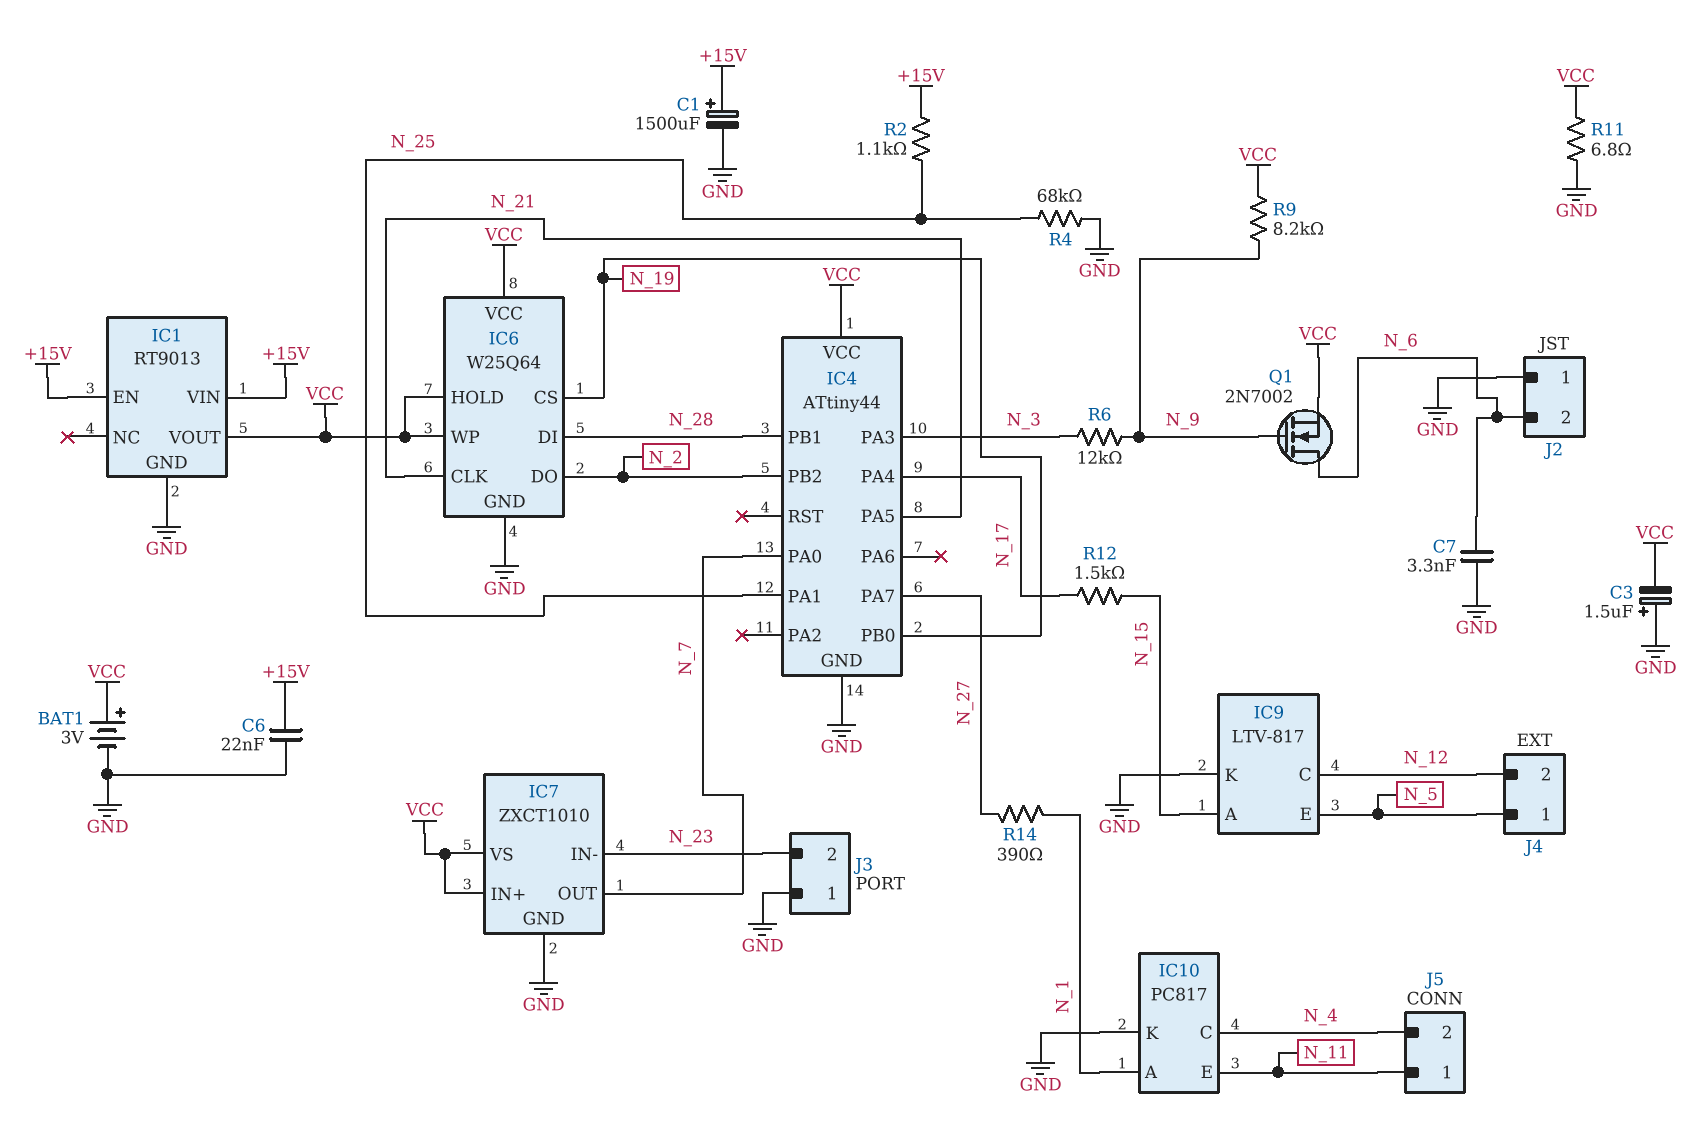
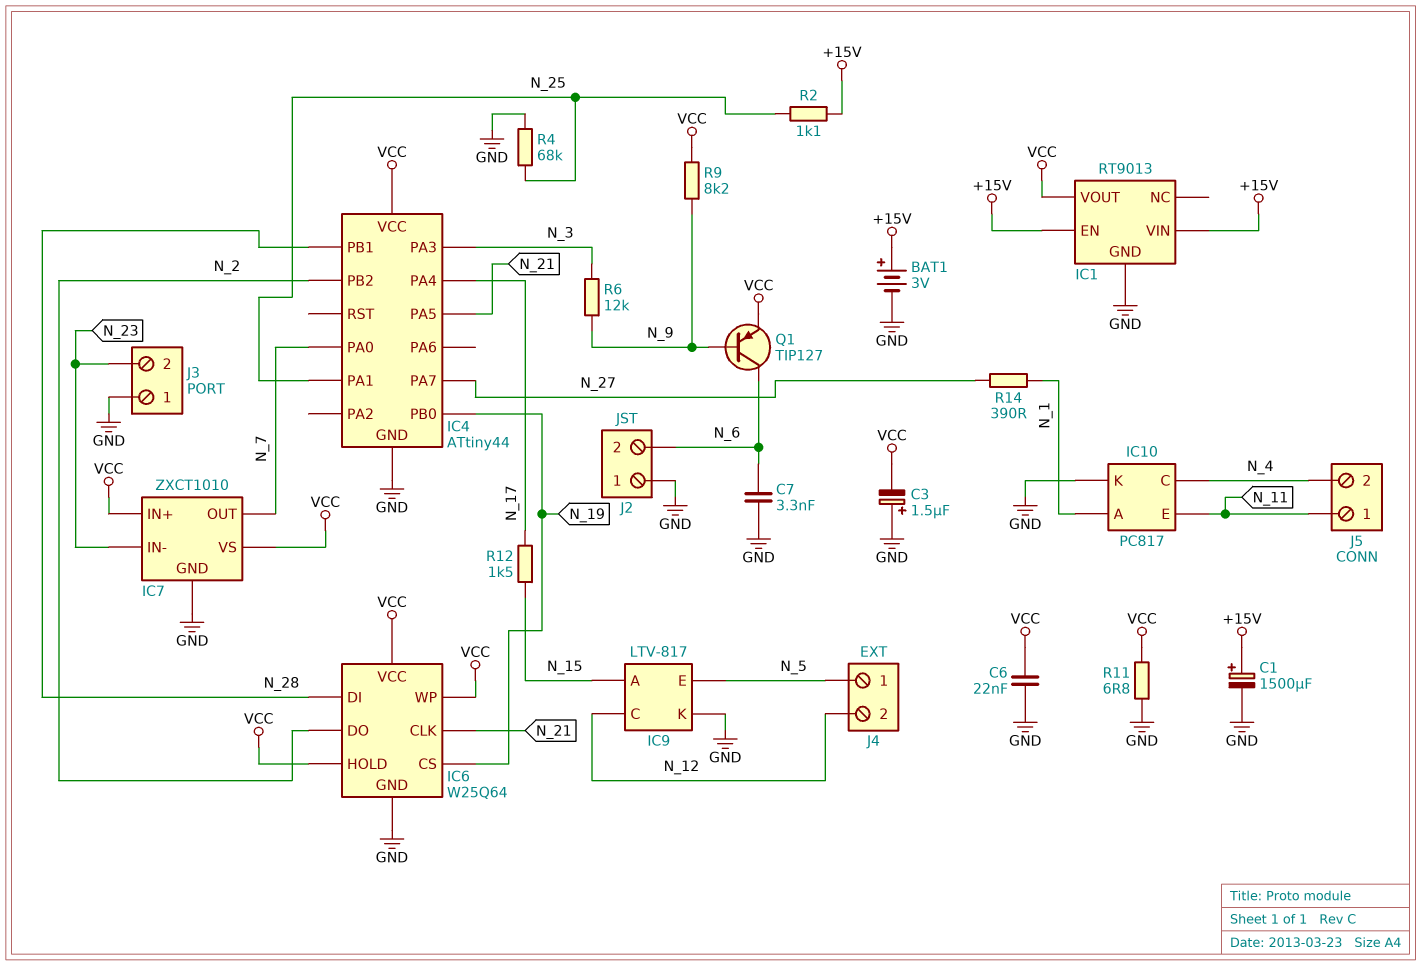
BAT1: 3V (plus VCC, minus GND) -> 3V (plus +15V, minus GND)
C6: 22nF (+15V, GND) -> 22nF (GND, VCC)
Q1: NMOS 2N7002 (G N_9, D N_6, S VCC) -> PNP TIP127 (B N_9, C N_6, E VCC)

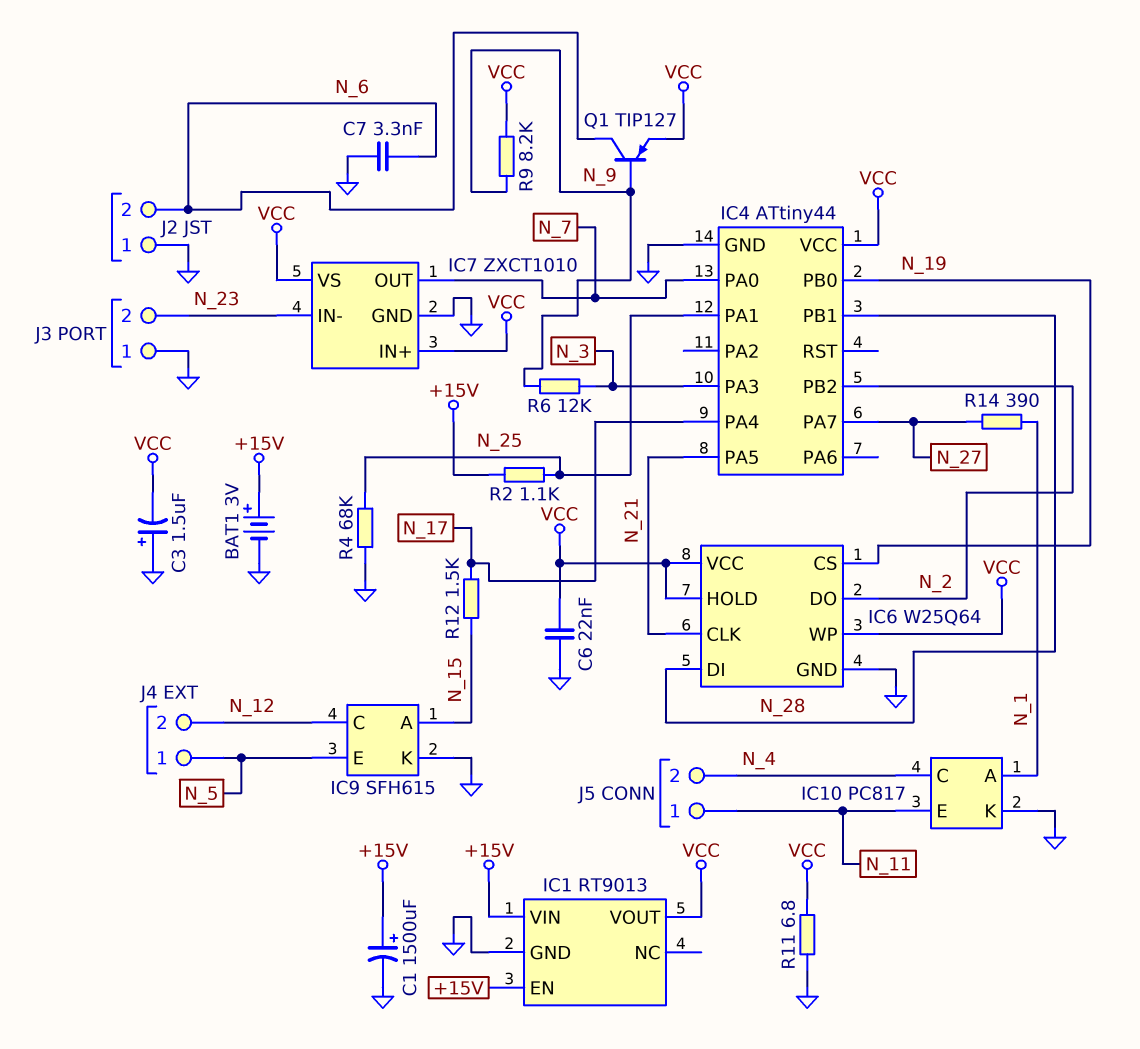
IC9: LTV-817 -> SFH615

